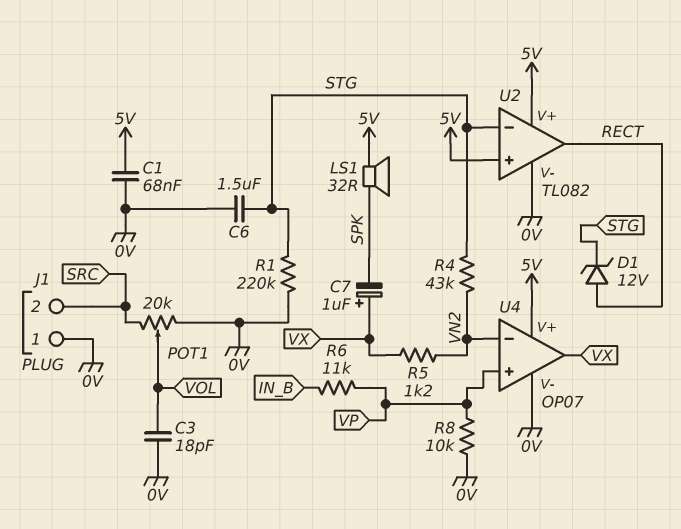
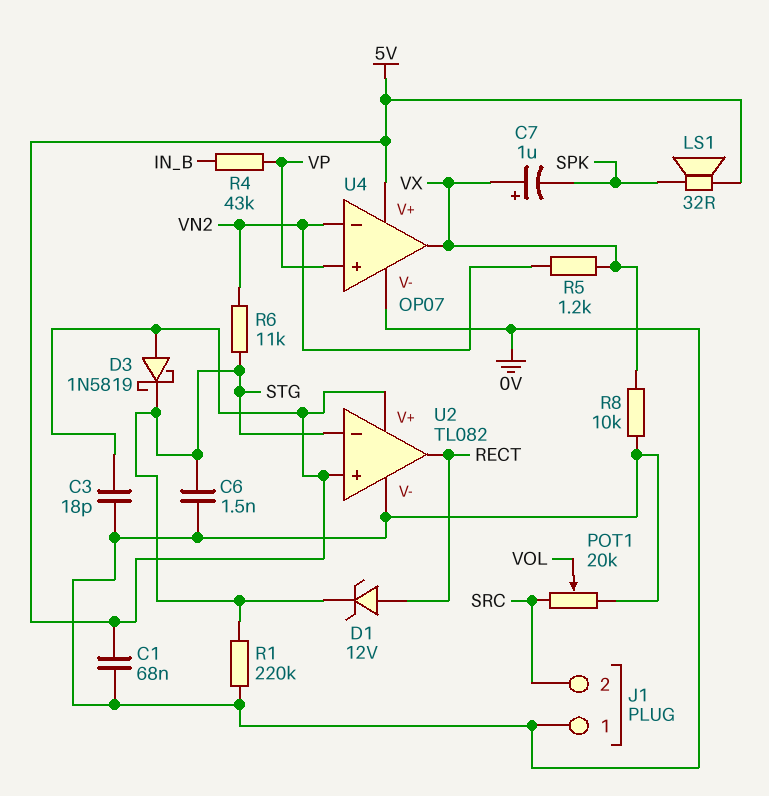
C3: 18pF (0V, VOL) -> 18pF (0V, 5V)
C6: 1.5uF (0V, STG) -> 1.5nF (0V, STG)
D3: none -> schottky 1N5819 (A 5V, K STG)
R4: 43k (STG, VN2) -> 43k (IN_B, VP)
R6: 11k (IN_B, VP) -> 11k (STG, VN2)
R8: 10k (0V, VP) -> 10k (0V, VX)

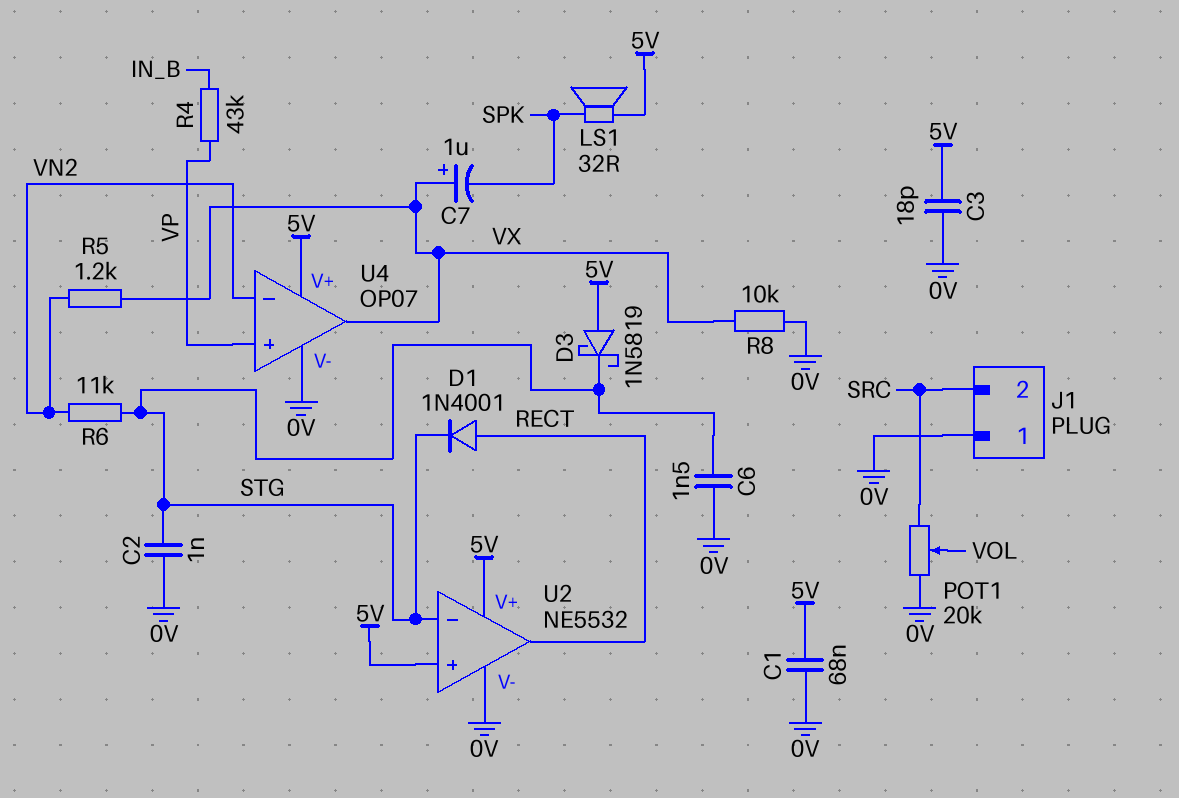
C2: none -> 1nF (0V, STG)
D1: zener 12V (A RECT, K STG) -> diode 1N4001 (A RECT, K STG)
R1: 220k (0V, STG) -> none
U2: TL082 -> NE5532

